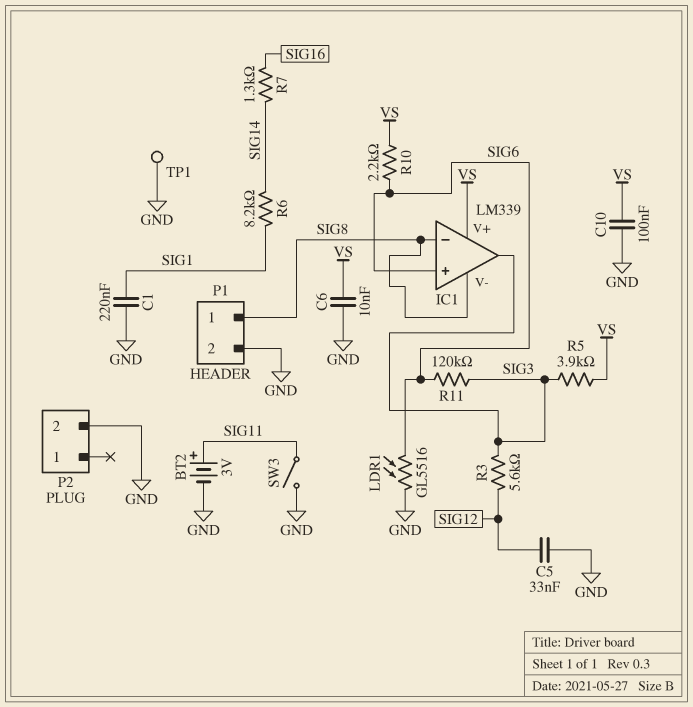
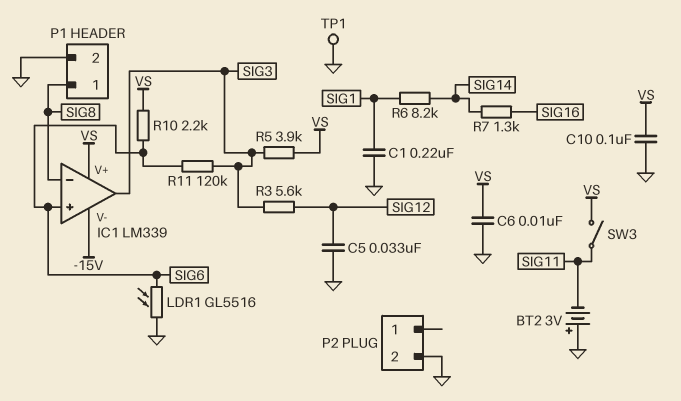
BT2: 3V (plus SIG11, minus GND) -> 3V (plus GND, minus SIG11)
IC1 pin V-: SIG8 -> -15V
SW3: switch (GND, SIG11) -> switch (SIG11, VS)

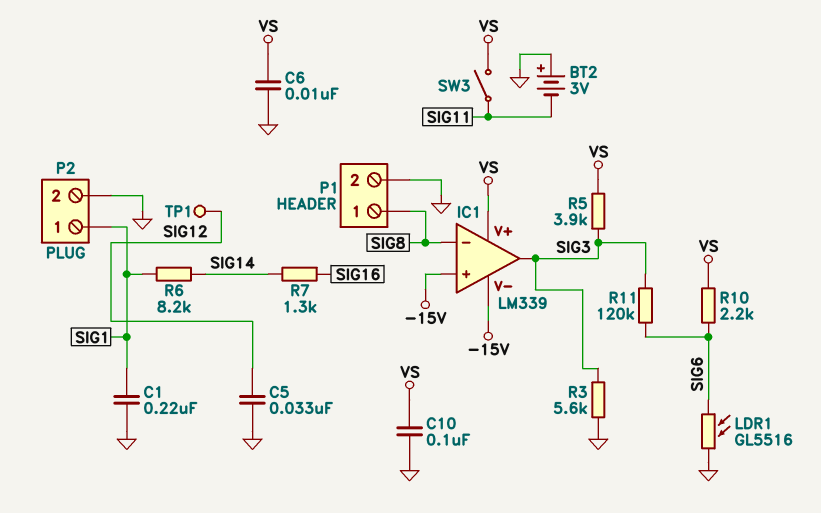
IC1 pin in+: SIG6 -> -15V
P2 pin 1: none -> SIG1
R3: 5.6k (SIG3, SIG12) -> 5.6k (GND, SIG3)
TP1: test point (GND) -> test point (SIG12)

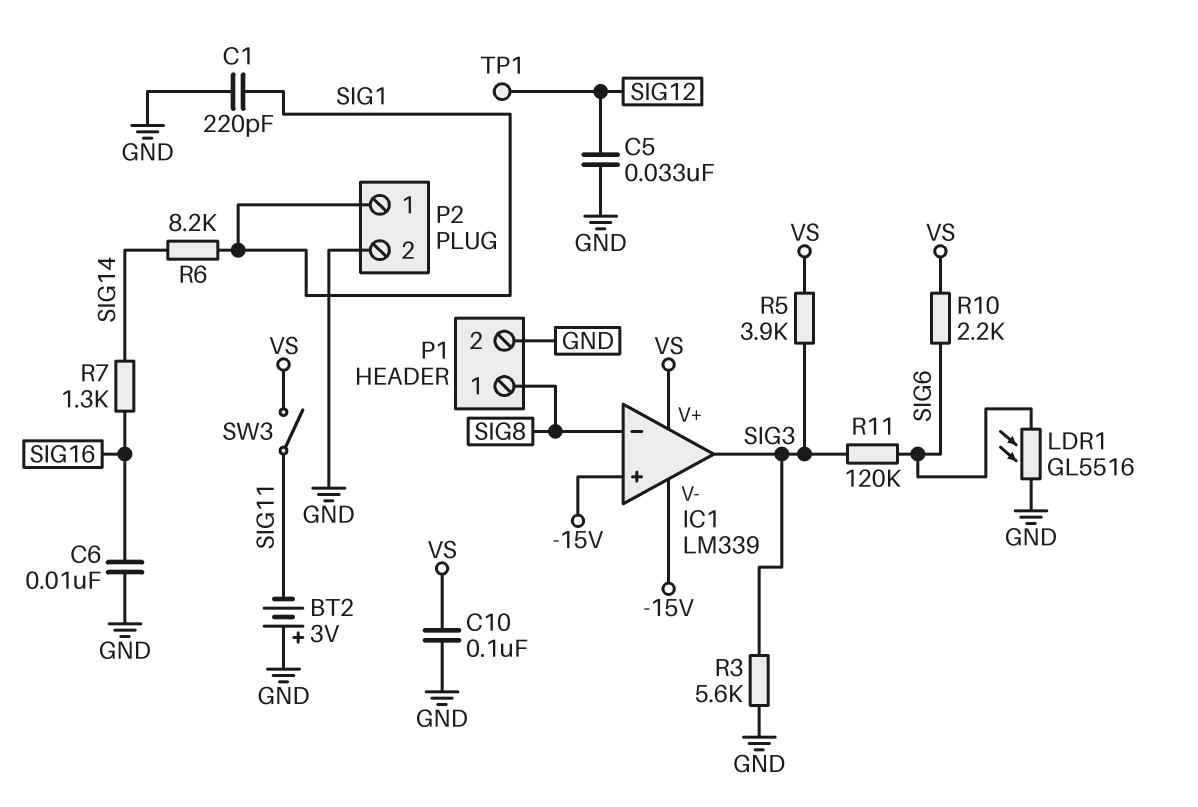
C1: 220nF (GND, SIG1) -> 220pF (GND, SIG1)
C6: 10nF (GND, VS) -> 10nF (GND, SIG16)

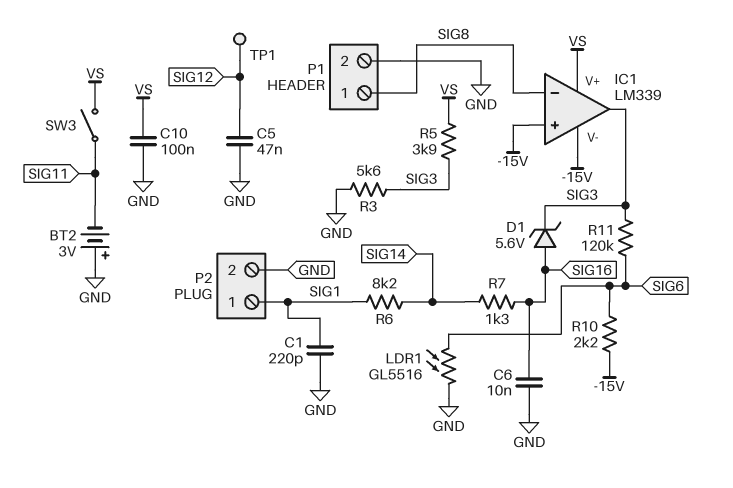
C5: 33nF (GND, SIG12) -> 47nF (GND, SIG12)
D1: none -> zener 5.6V (A SIG16, K SIG3)
R10: 2.2k (SIG6, VS) -> 2.2k (-15V, SIG6)

